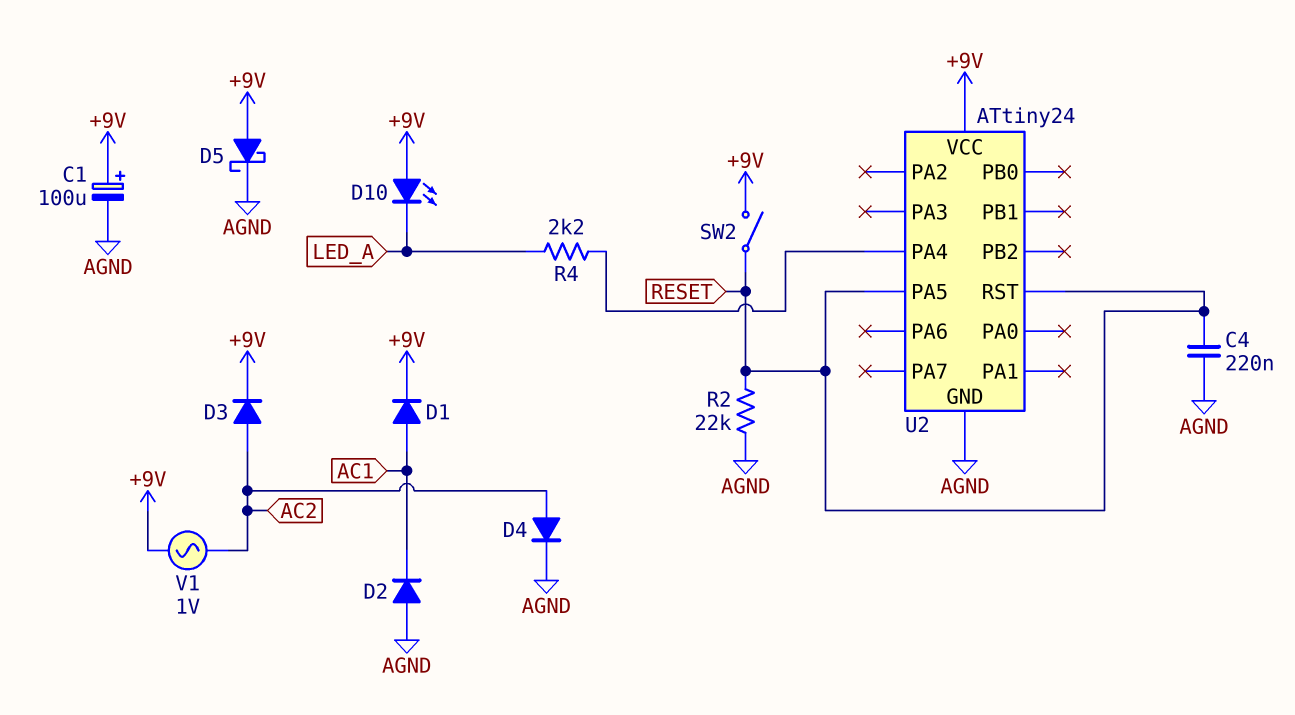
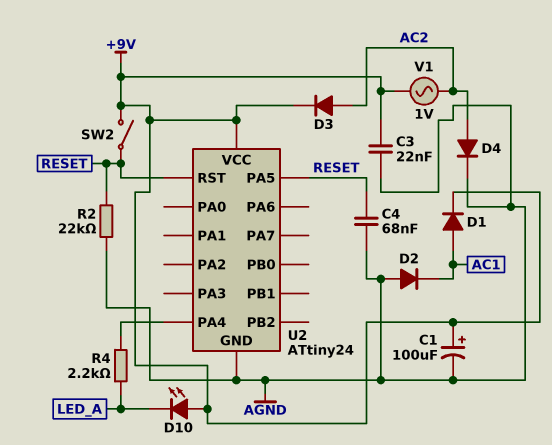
C3: none -> 22nF (+9V, AGND)
C4: 220nF (AGND, RESET) -> 68nF (AGND, RESET)
D5: schottky (A +9V, K AGND) -> none

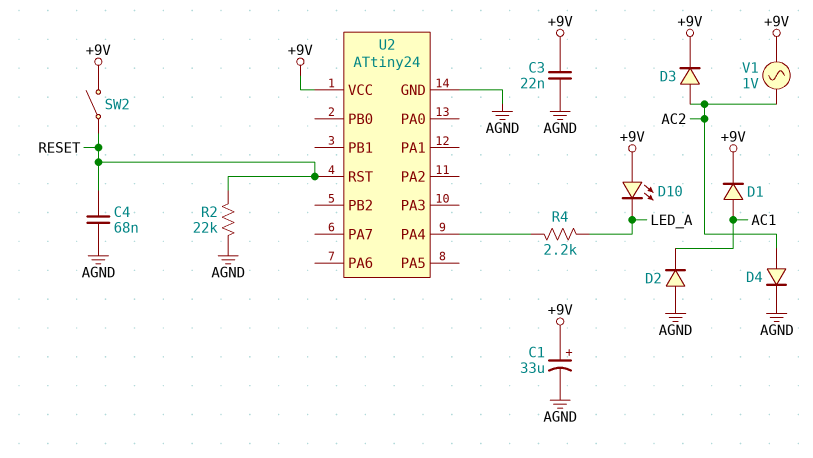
C1: 100uF (plus +9V, minus AGND) -> 33uF (plus +9V, minus AGND)
U2 pin PA5: RESET -> none

